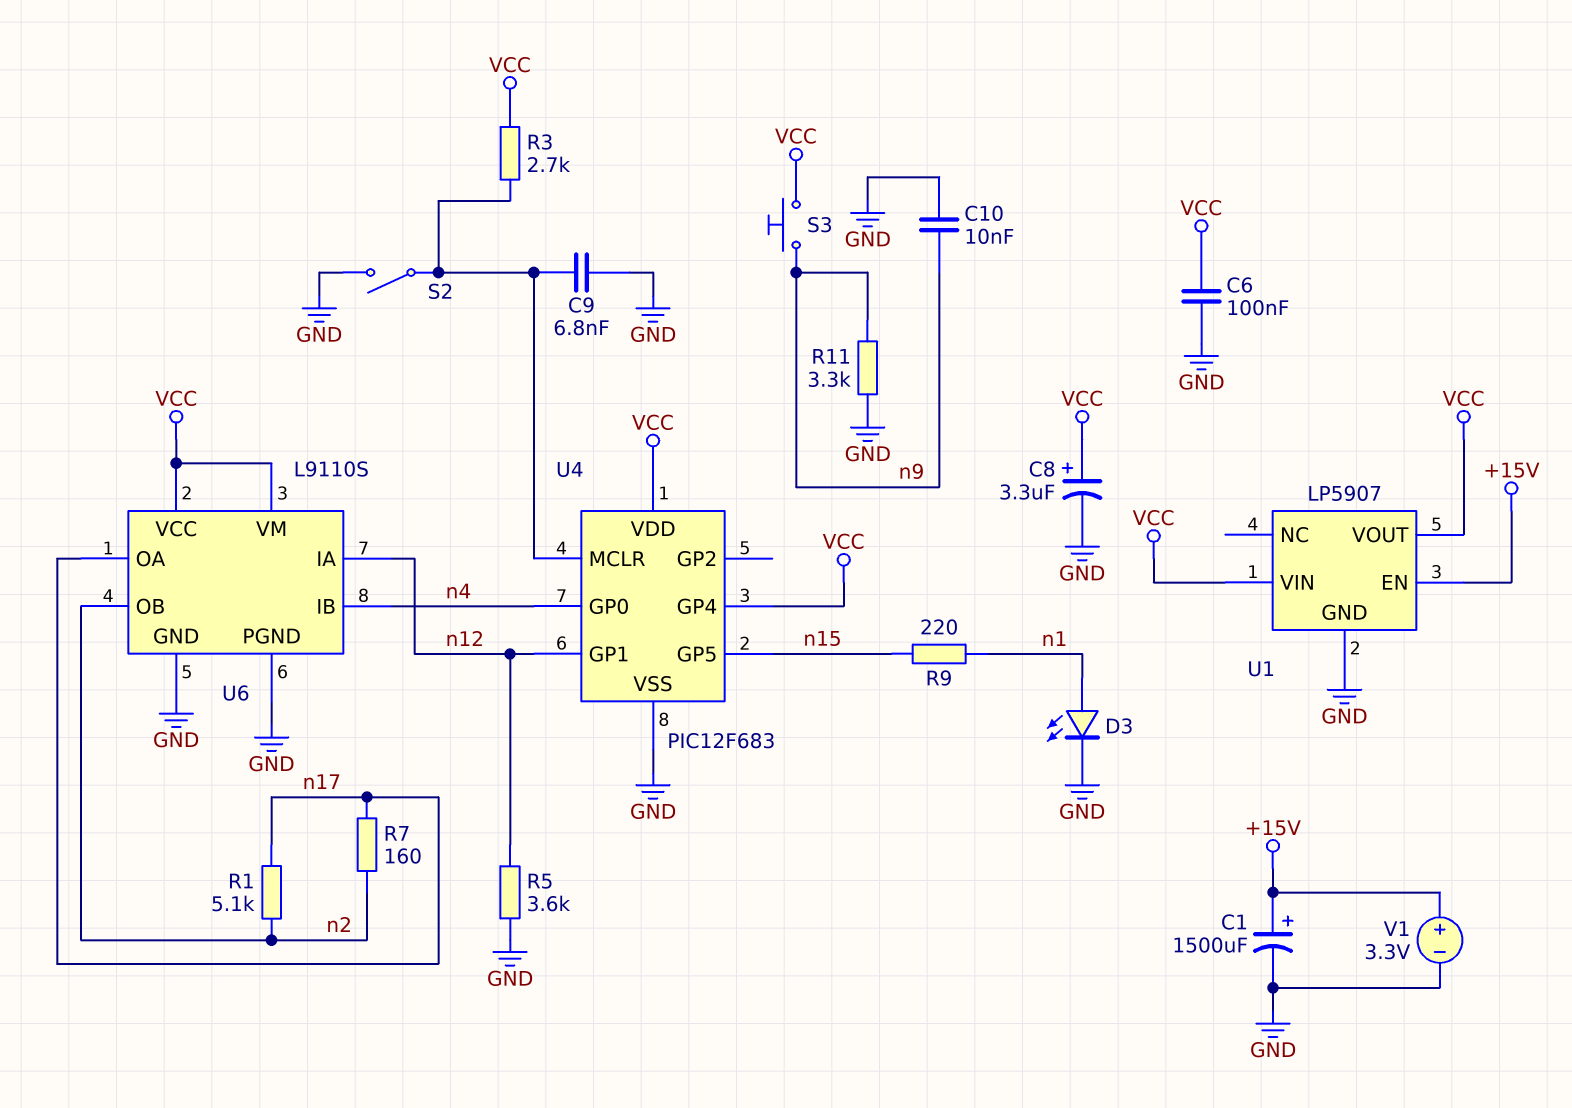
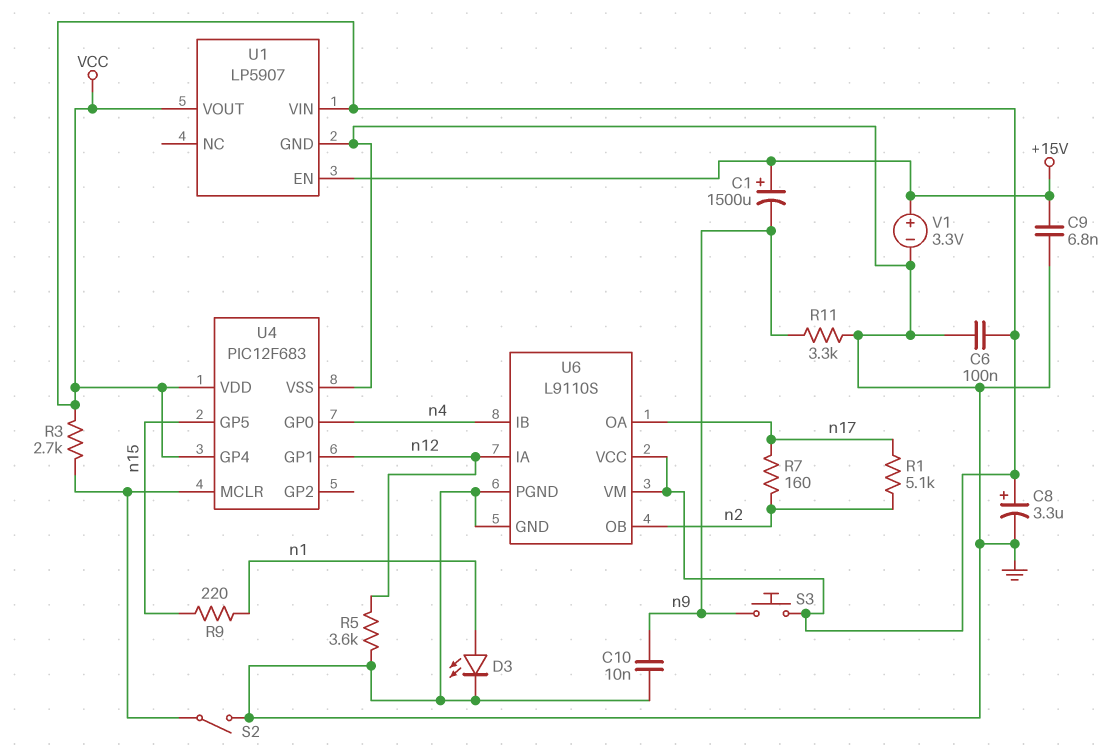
C1: 1500uF (plus +15V, minus GND) -> 1500uF (plus +15V, minus n9)
C9: 6.8nF (GND, U4/MCLR) -> 6.8nF (+15V, GND)

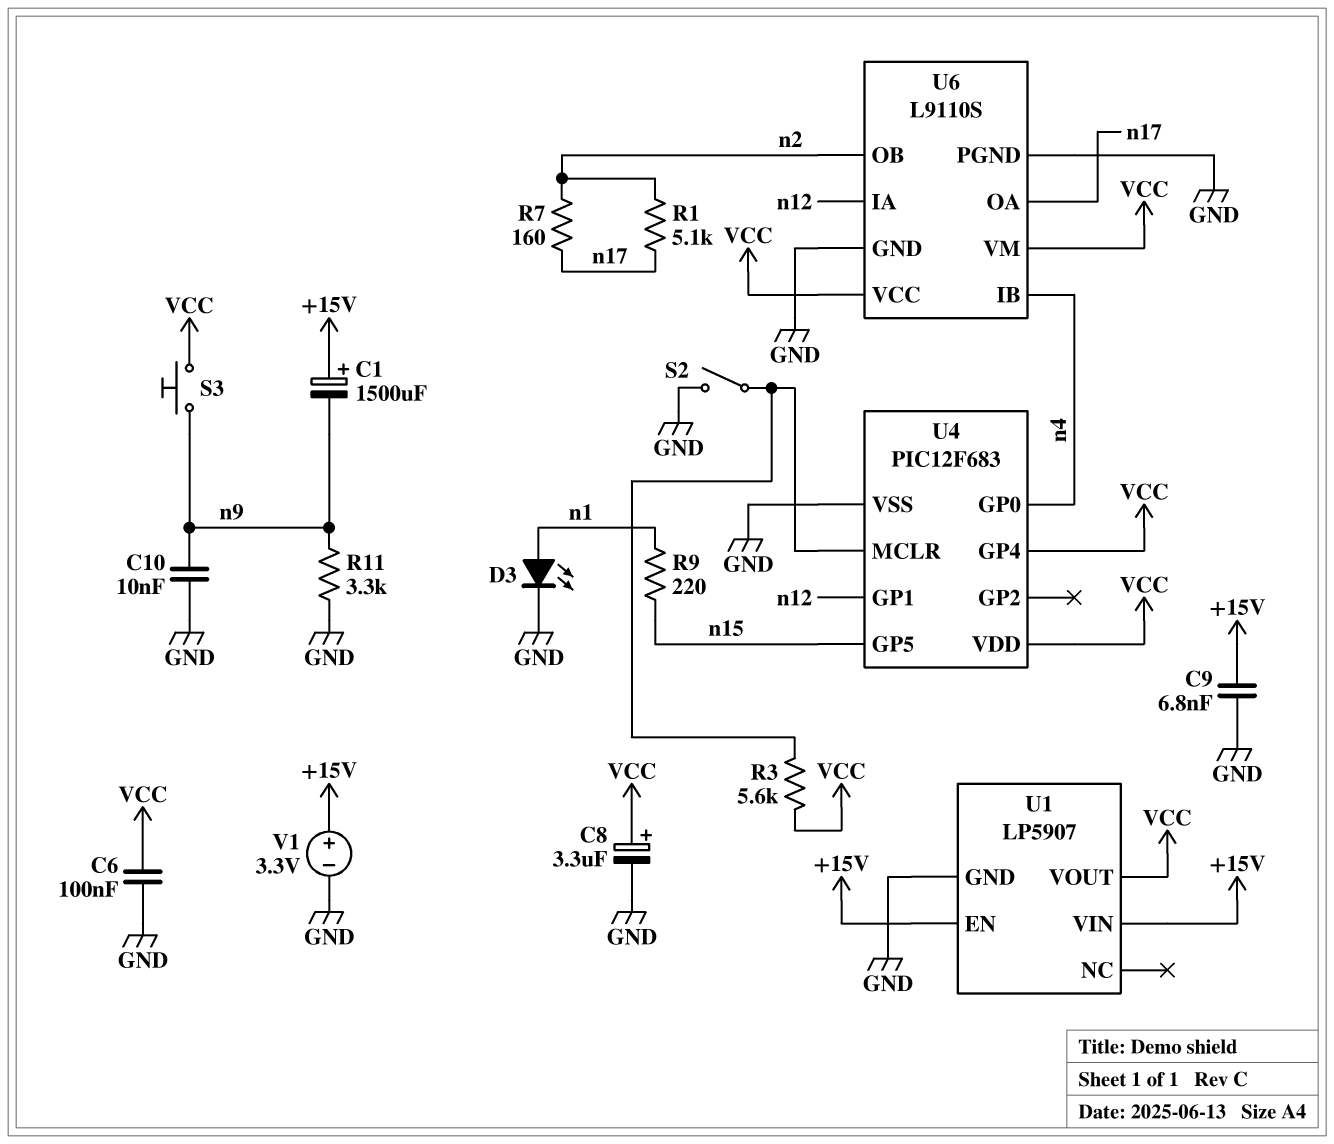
R3: 2.7k (U4/MCLR, VCC) -> 5.6k (U4/MCLR, VCC)
R5: 3.6k (GND, n12) -> none
U1 pin VIN: VCC -> +15V

